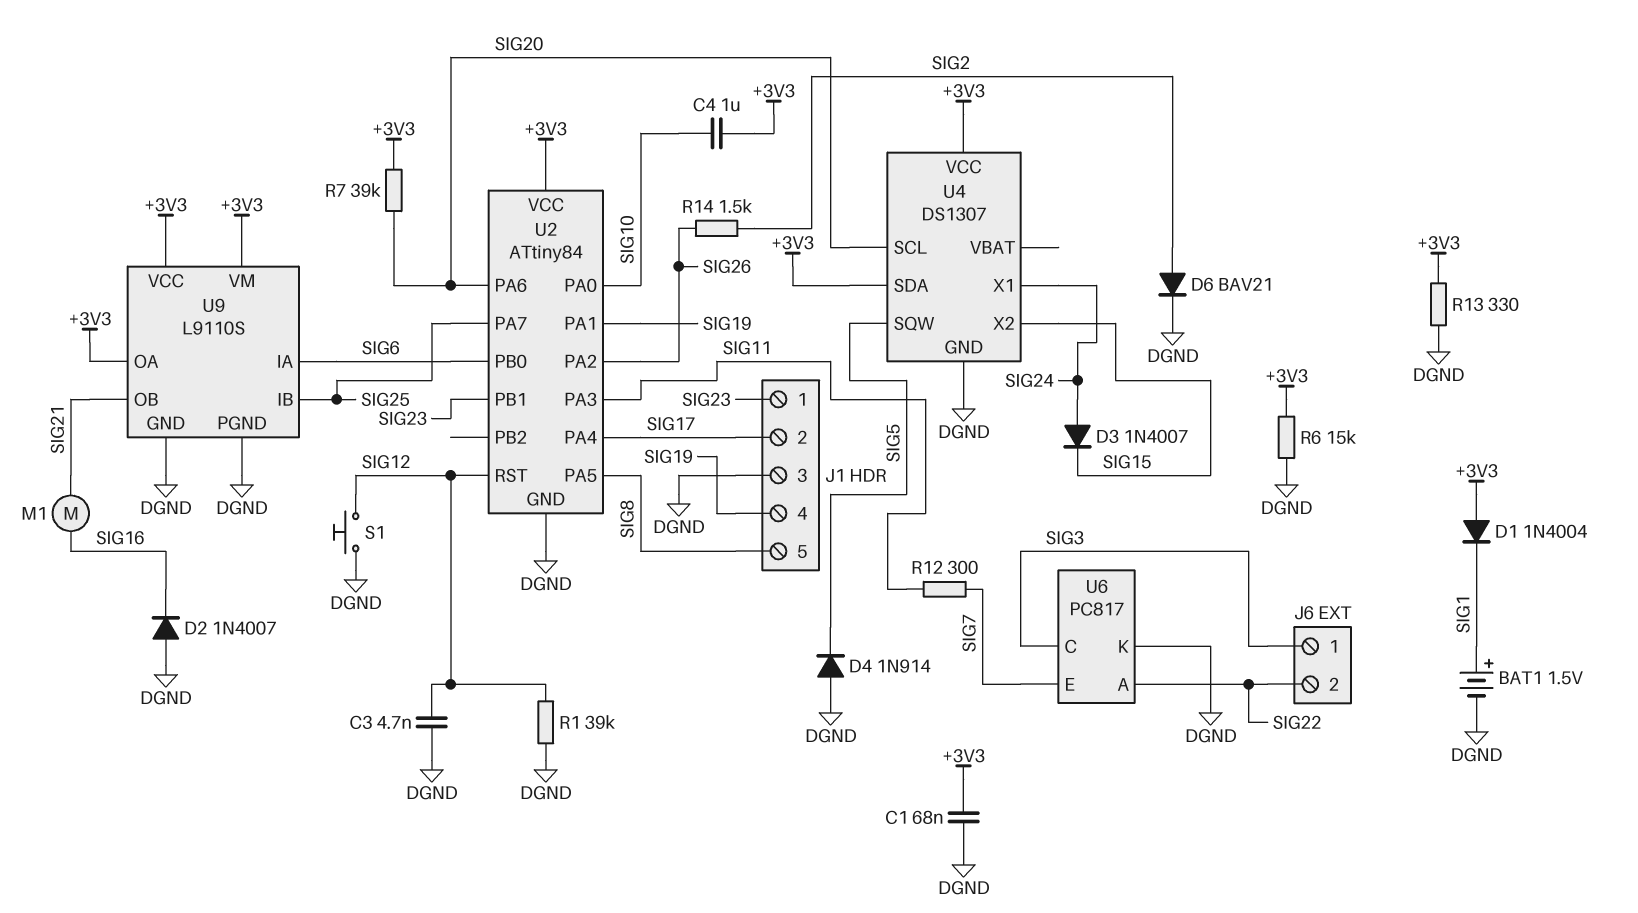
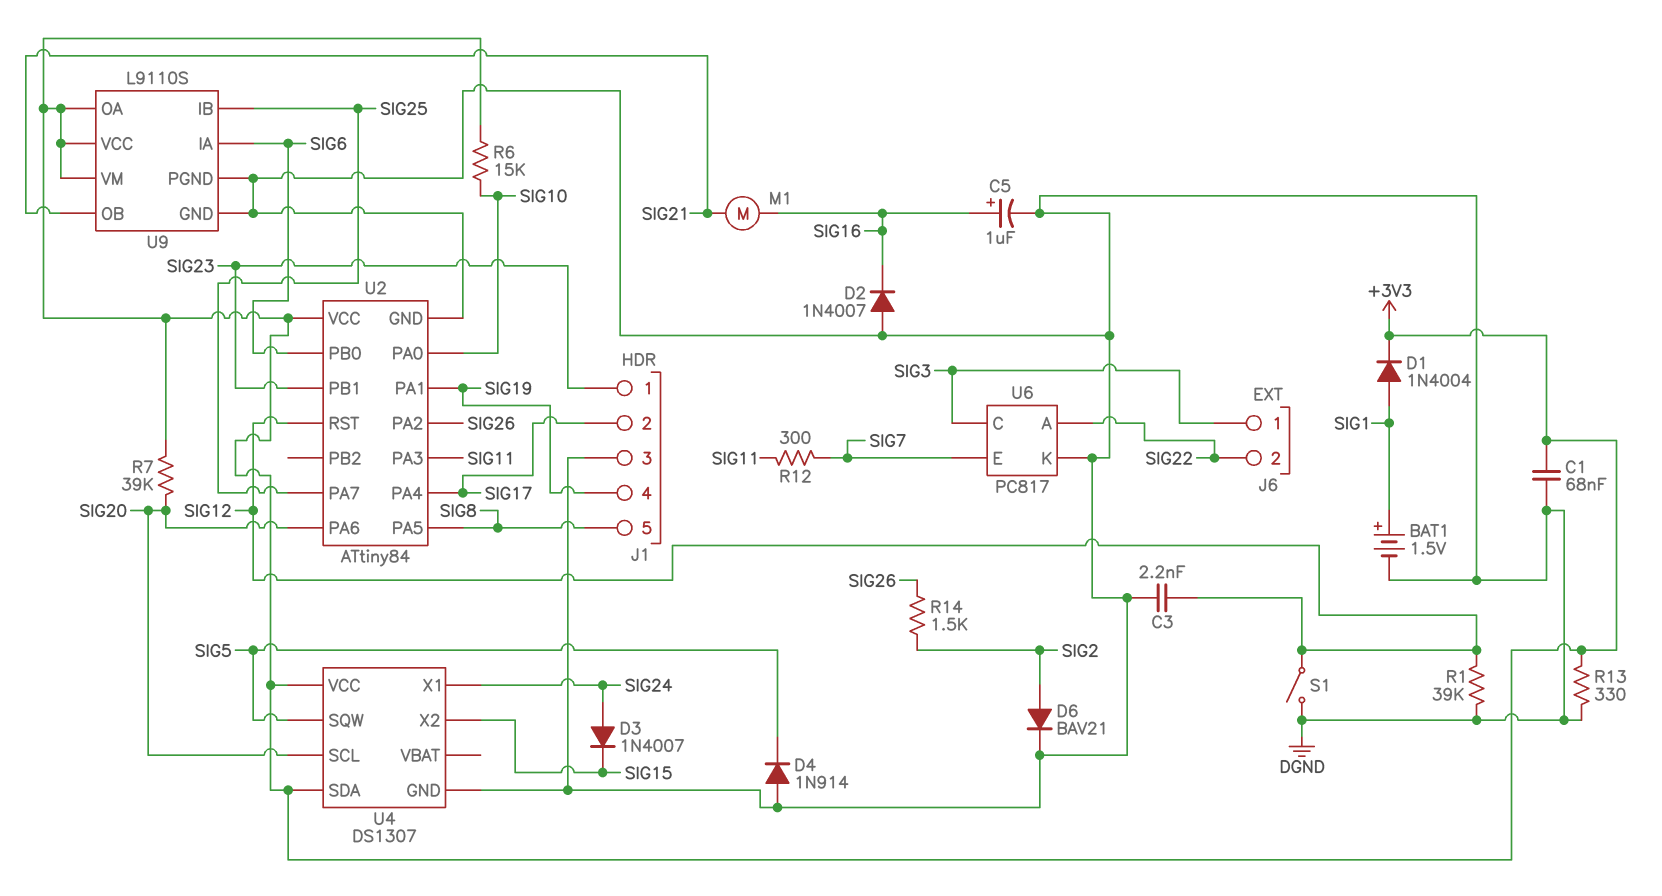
C3: 4.7nF (DGND, SIG12) -> 2.2nF (DGND, SIG12)
C4: 1uF (+3V3, SIG10) -> none
C5: none -> 1uF (plus SIG16, minus DGND)
D1: diode 1N4004 (A +3V3, K SIG1) -> diode 1N4004 (A SIG1, K +3V3)
R6: 15k (+3V3, DGND) -> 15k (+3V3, SIG10)
S1: button (DGND, SIG12) -> switch (DGND, SIG12)

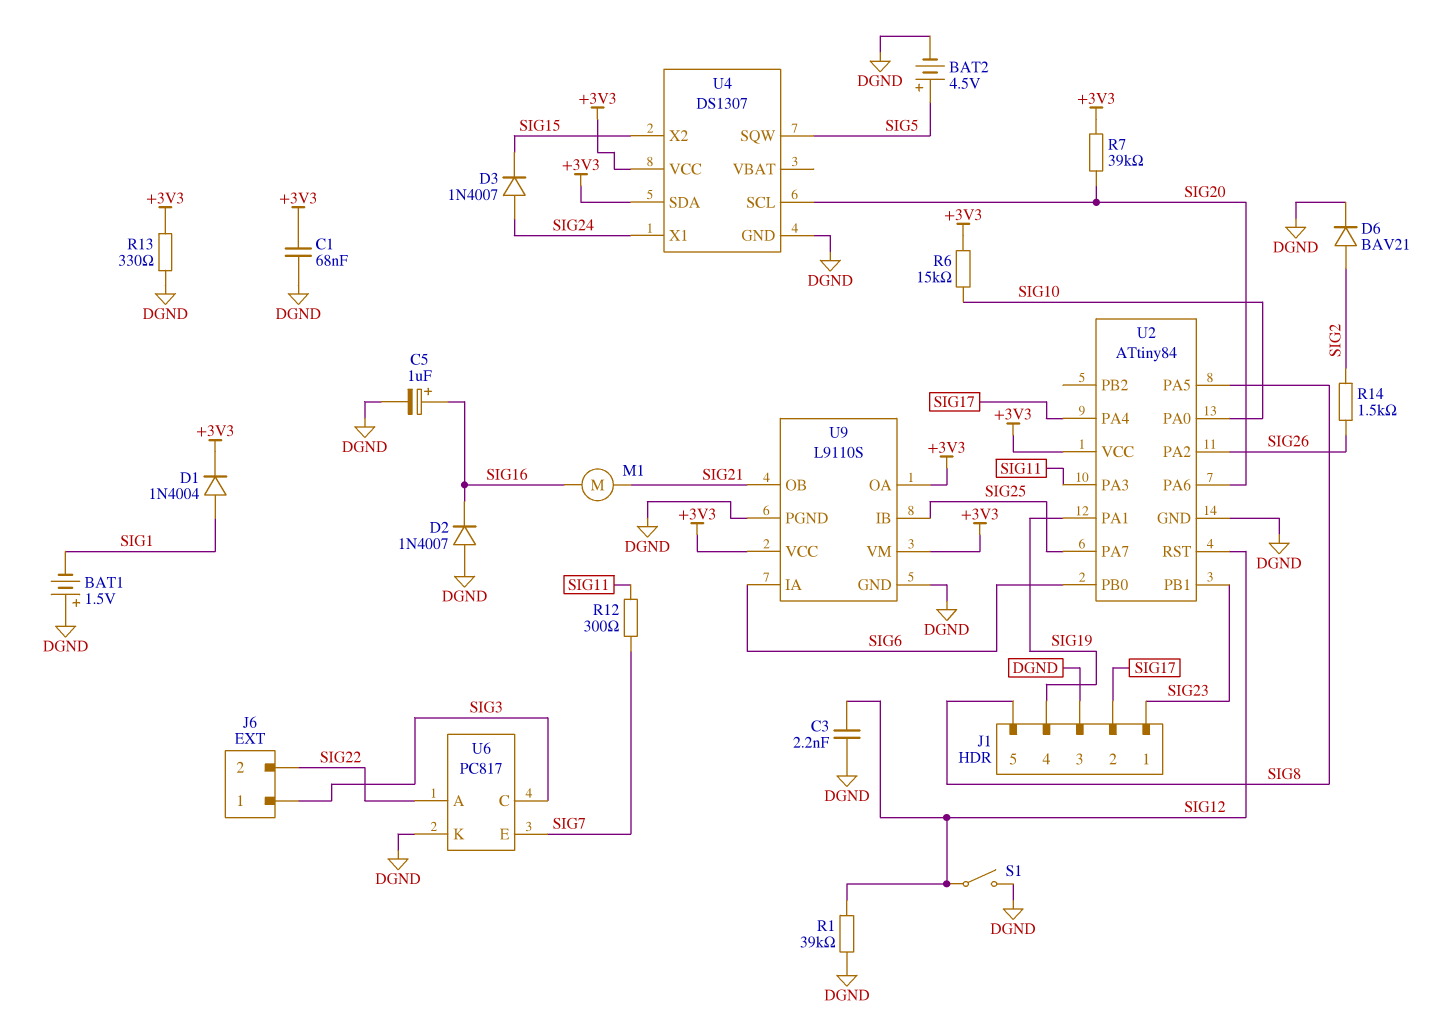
BAT1: 1.5V (plus SIG1, minus DGND) -> 1.5V (plus DGND, minus SIG1)
BAT2: none -> 4.5V (plus SIG5, minus DGND)
D4: diode 1N914 (A DGND, K SIG5) -> none

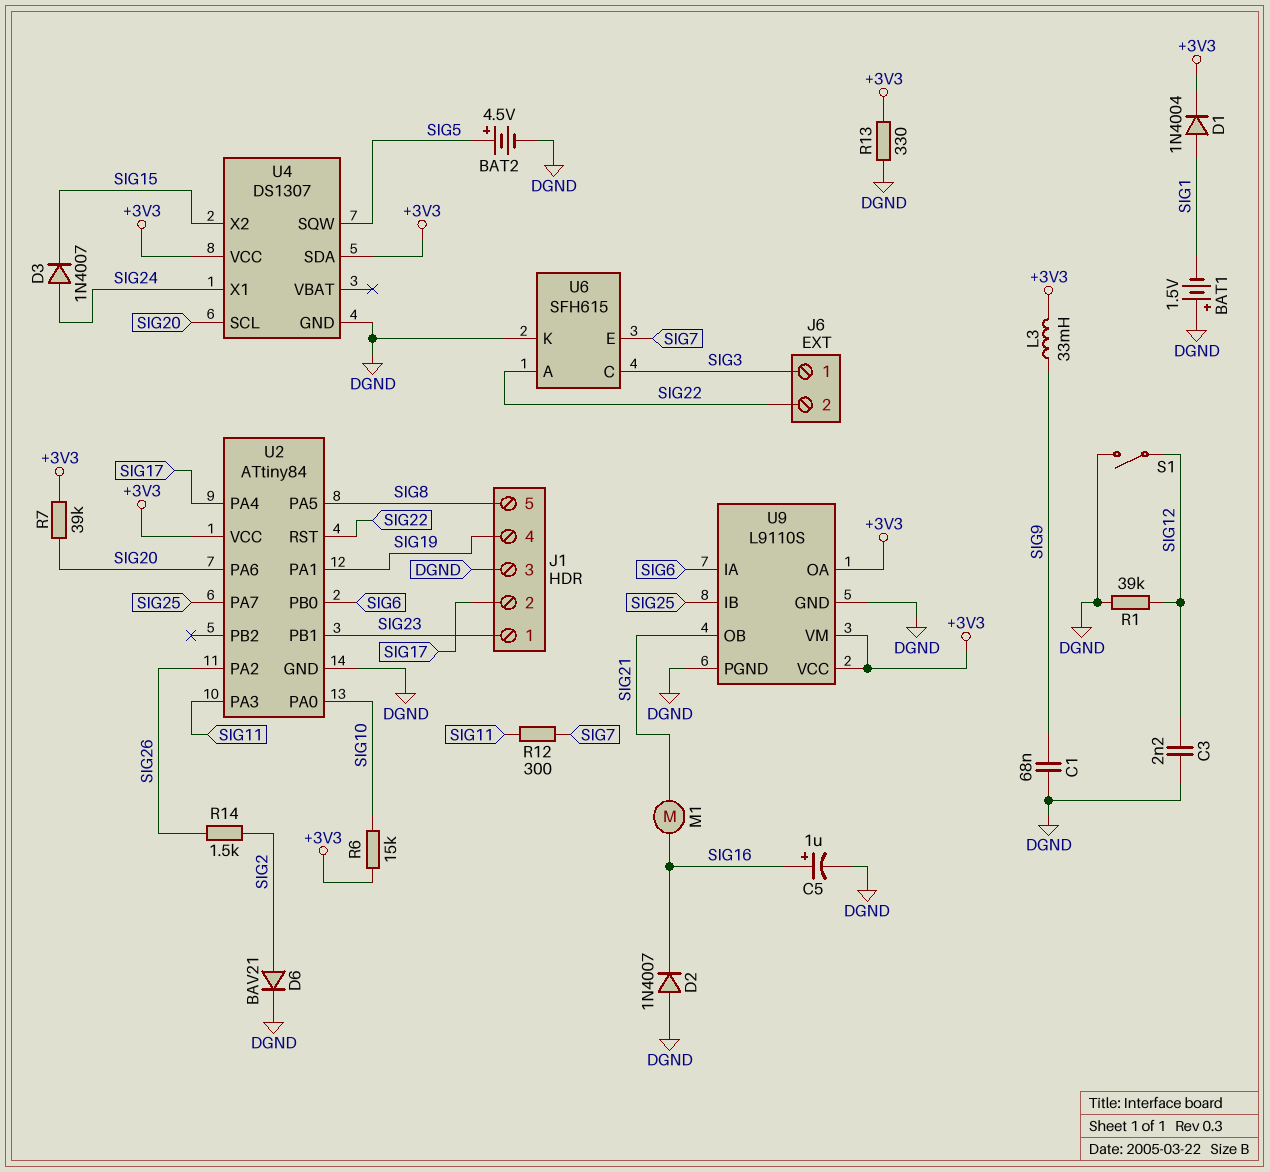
C1: 68nF (+3V3, DGND) -> 68nF (DGND, SIG9)
L3: none -> 33mH (+3V3, SIG9)
U2 pin RST: SIG12 -> SIG22
U6: PC817 -> SFH615

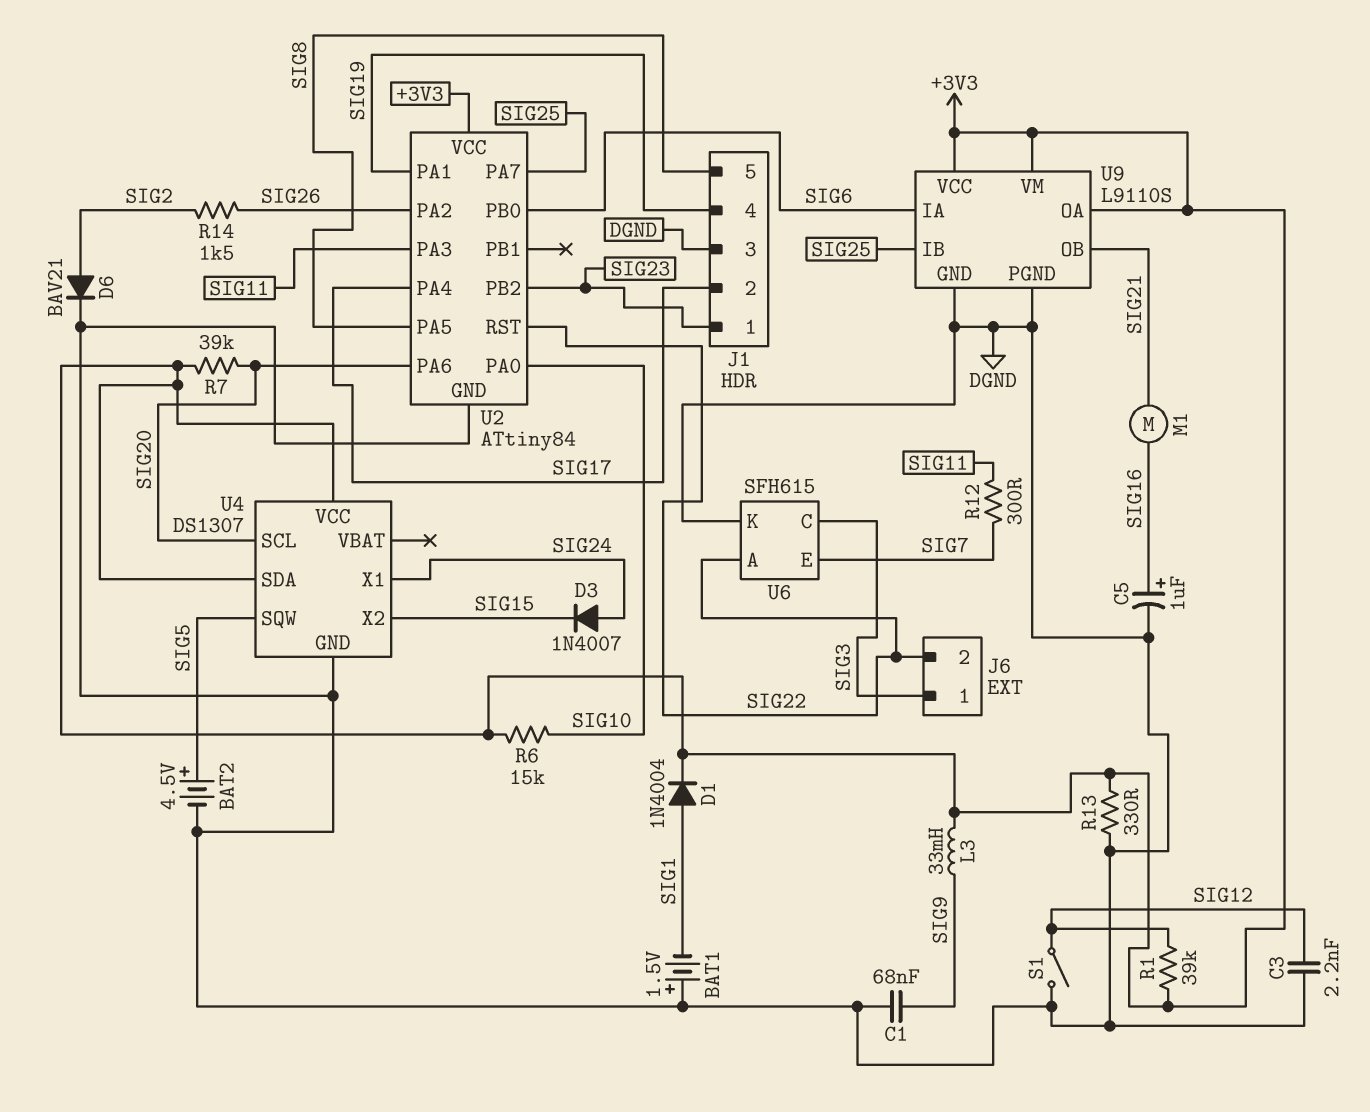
D2: diode 1N4007 (A DGND, K SIG16) -> none
R1: 39k (DGND, SIG12) -> 39k (+3V3, SIG12)
U2 pin PB1: SIG23 -> none
U2 pin PB2: none -> SIG23

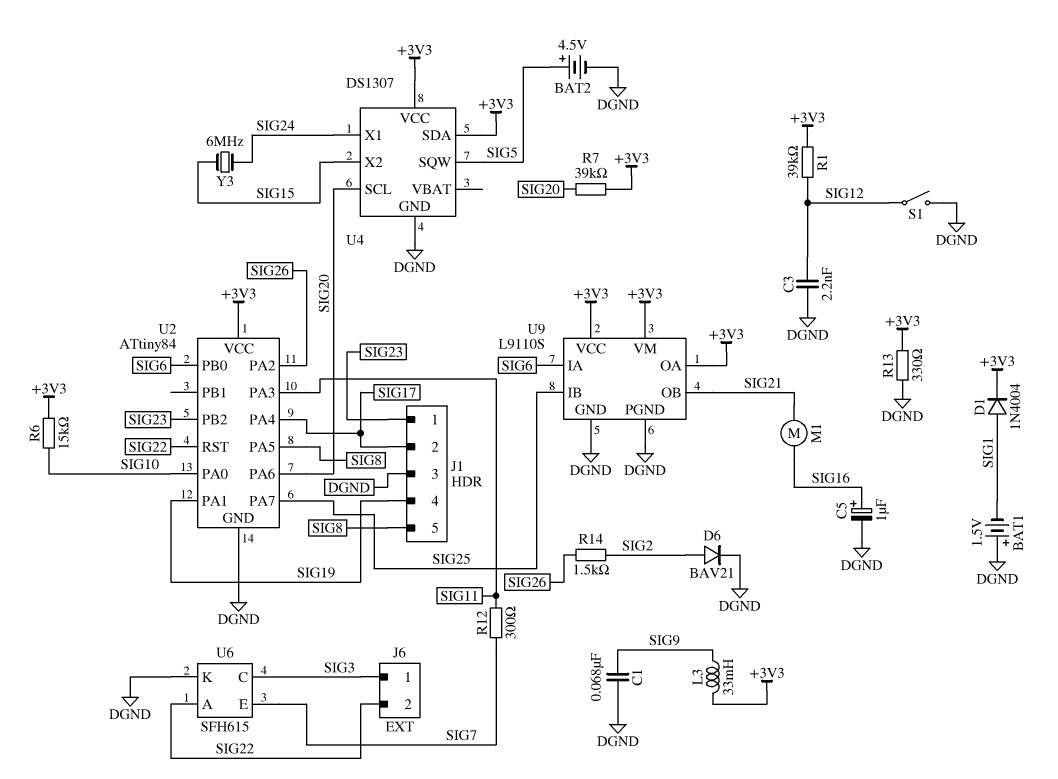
D3: diode 1N4007 (A SIG24, K SIG15) -> none
Y3: none -> 6MHz (SIG15, SIG24)

